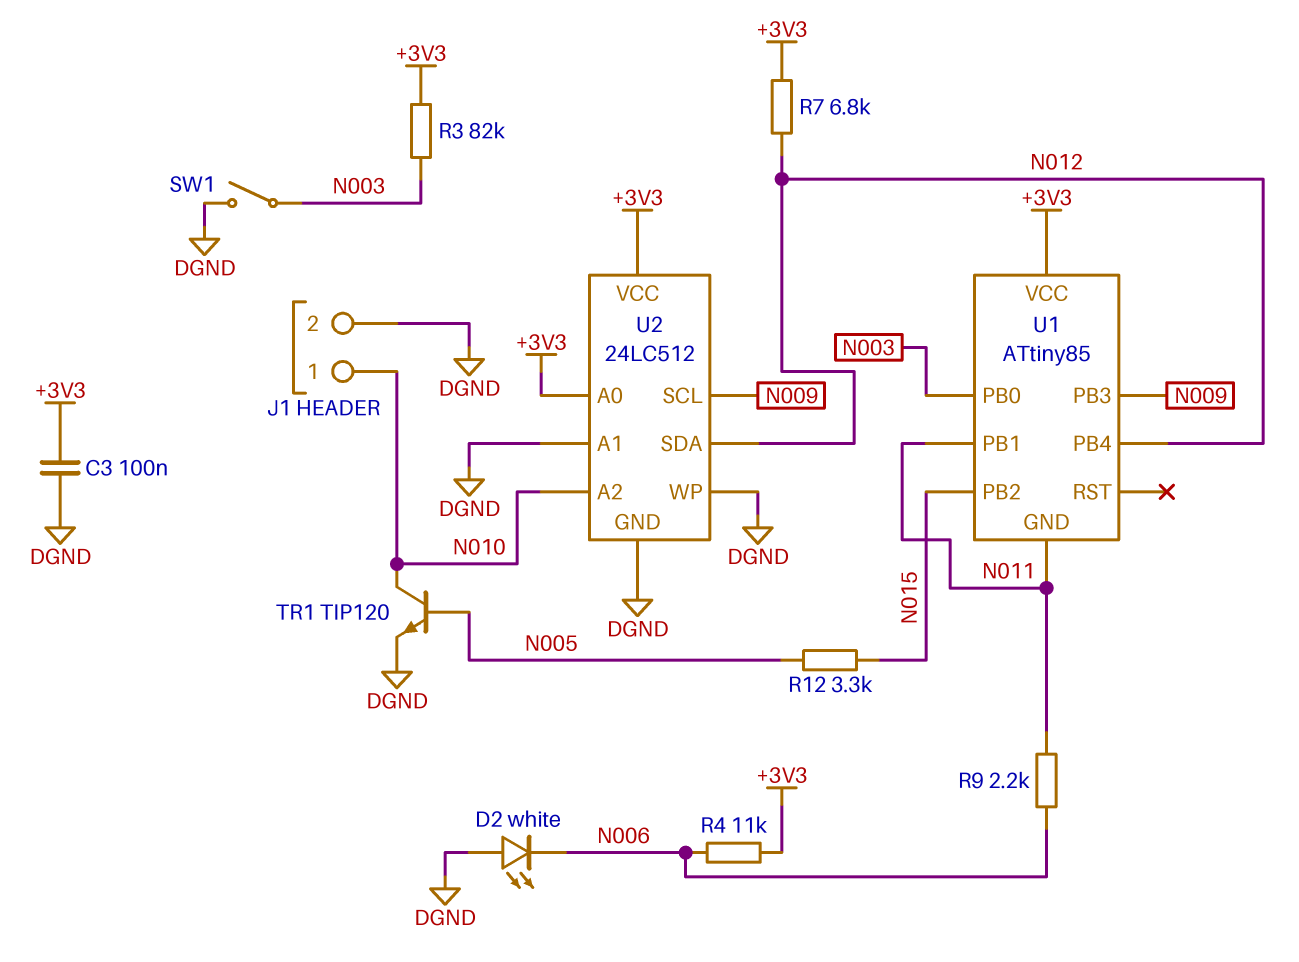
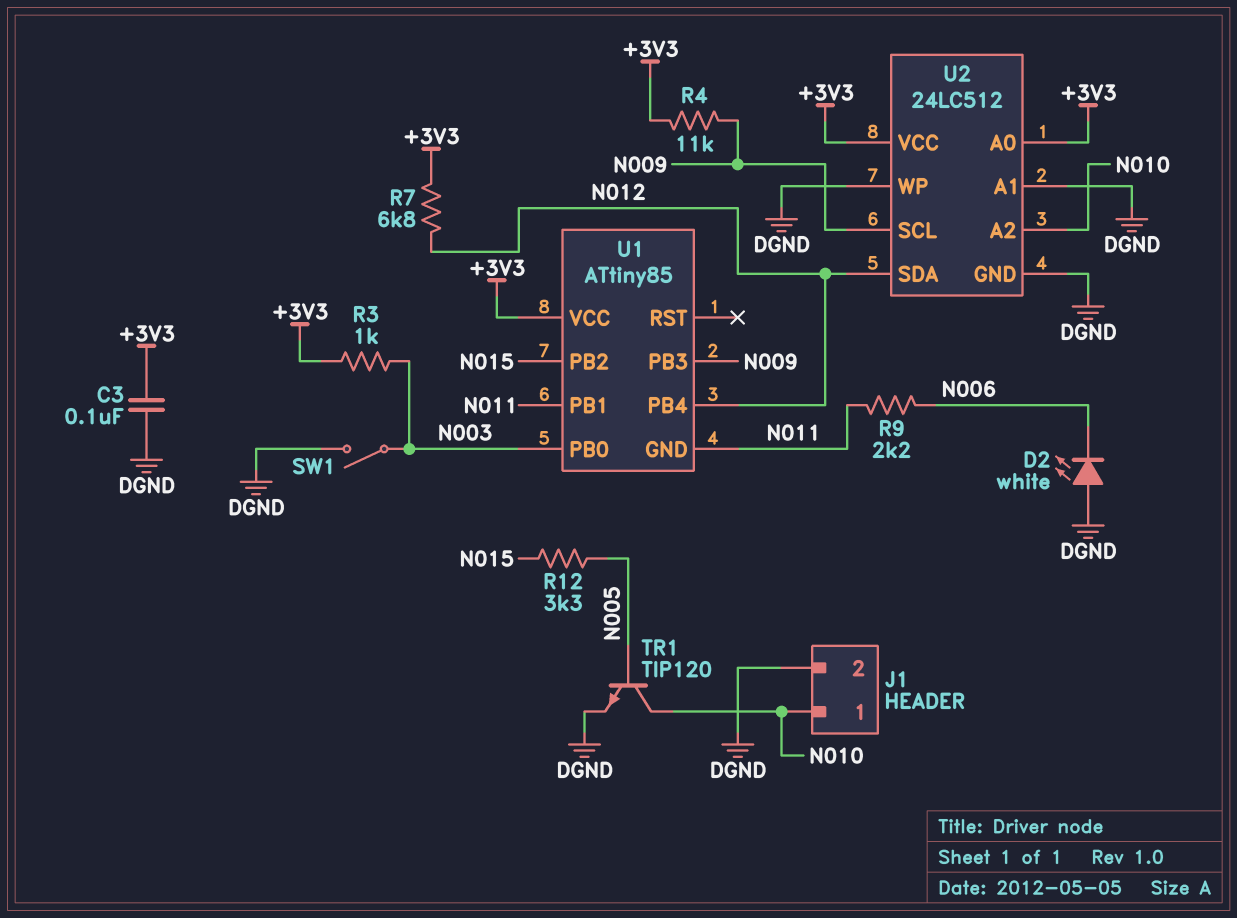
R3: 82k (+3V3, N003) -> 1k (+3V3, N003)
R4: 11k (+3V3, N006) -> 11k (+3V3, N009)

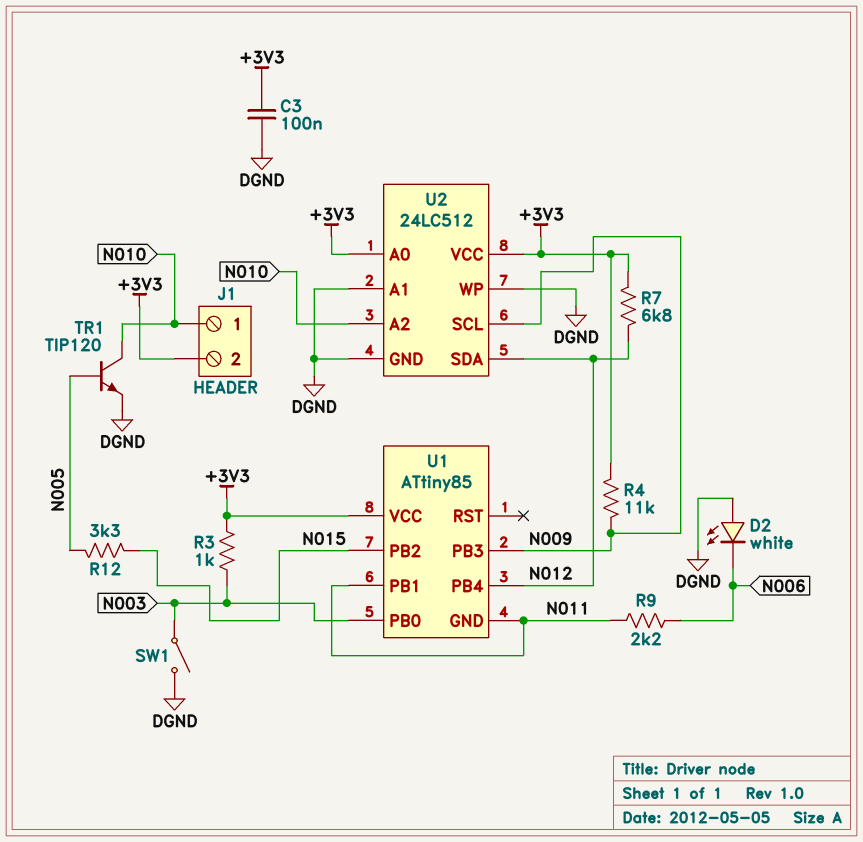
J1 pin 2: DGND -> +3V3

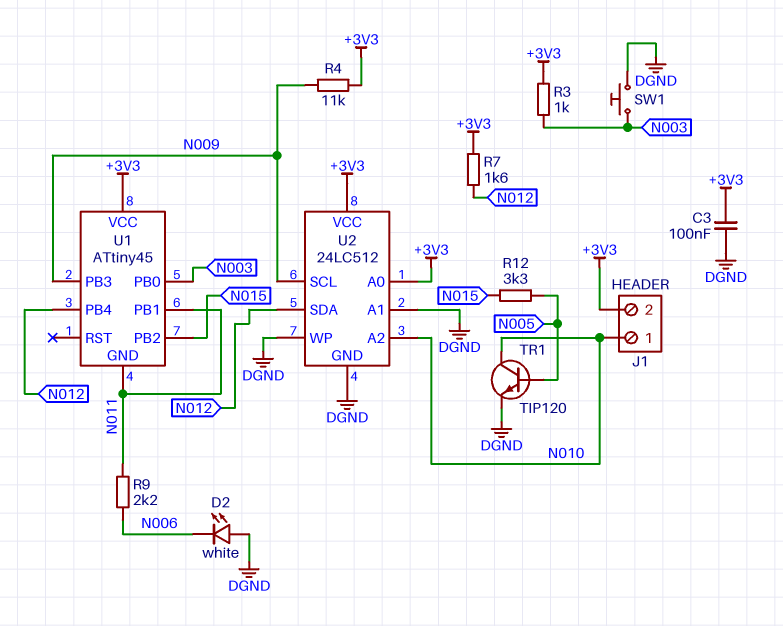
R7: 6.8k (+3V3, N012) -> 1.6k (+3V3, N012)
SW1: switch (DGND, N003) -> button (DGND, N003)
U1: ATtiny85 -> ATtiny45

